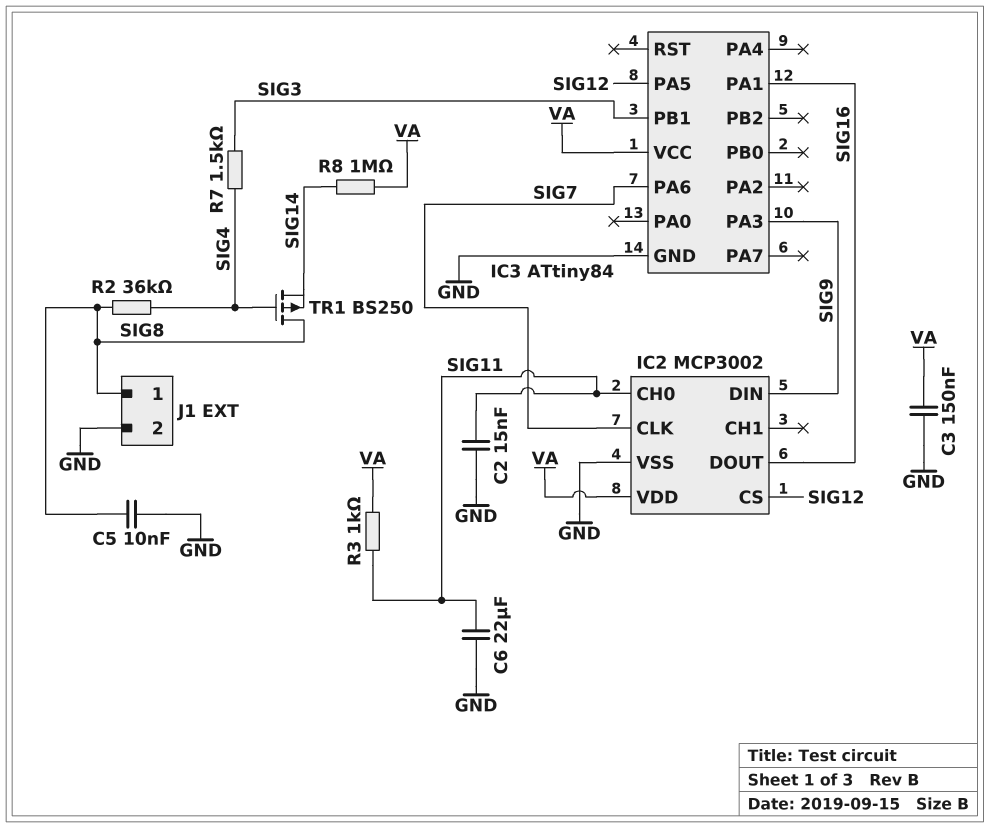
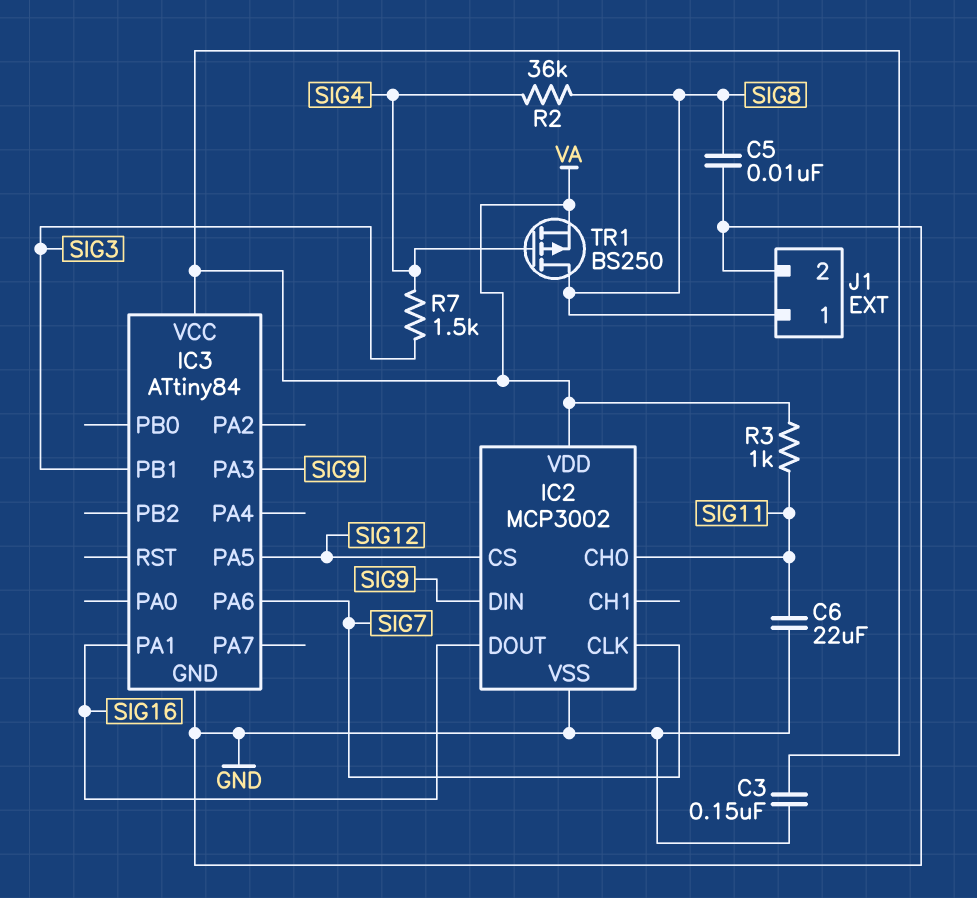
C2: 15nF (GND, SIG11) -> none
R8: 1M (SIG14, VA) -> none
TR1: PMOS BS250 (G SIG4, D SIG8, S SIG14) -> PMOS BS250 (G SIG4, D SIG8, S VA)

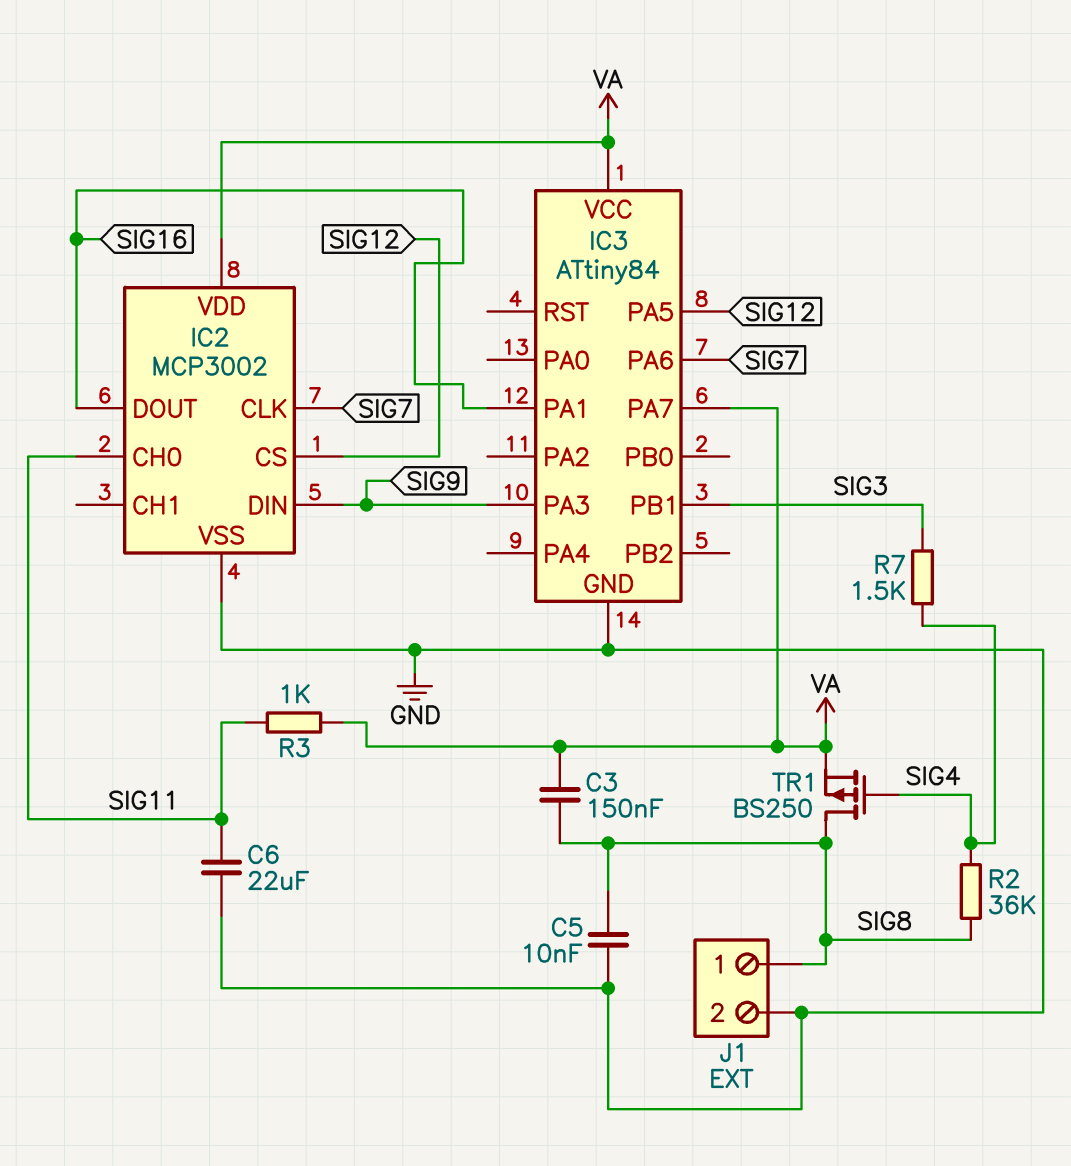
C3: 150nF (GND, VA) -> 150nF (SIG8, VA)
IC3 pin PA7: none -> VA

